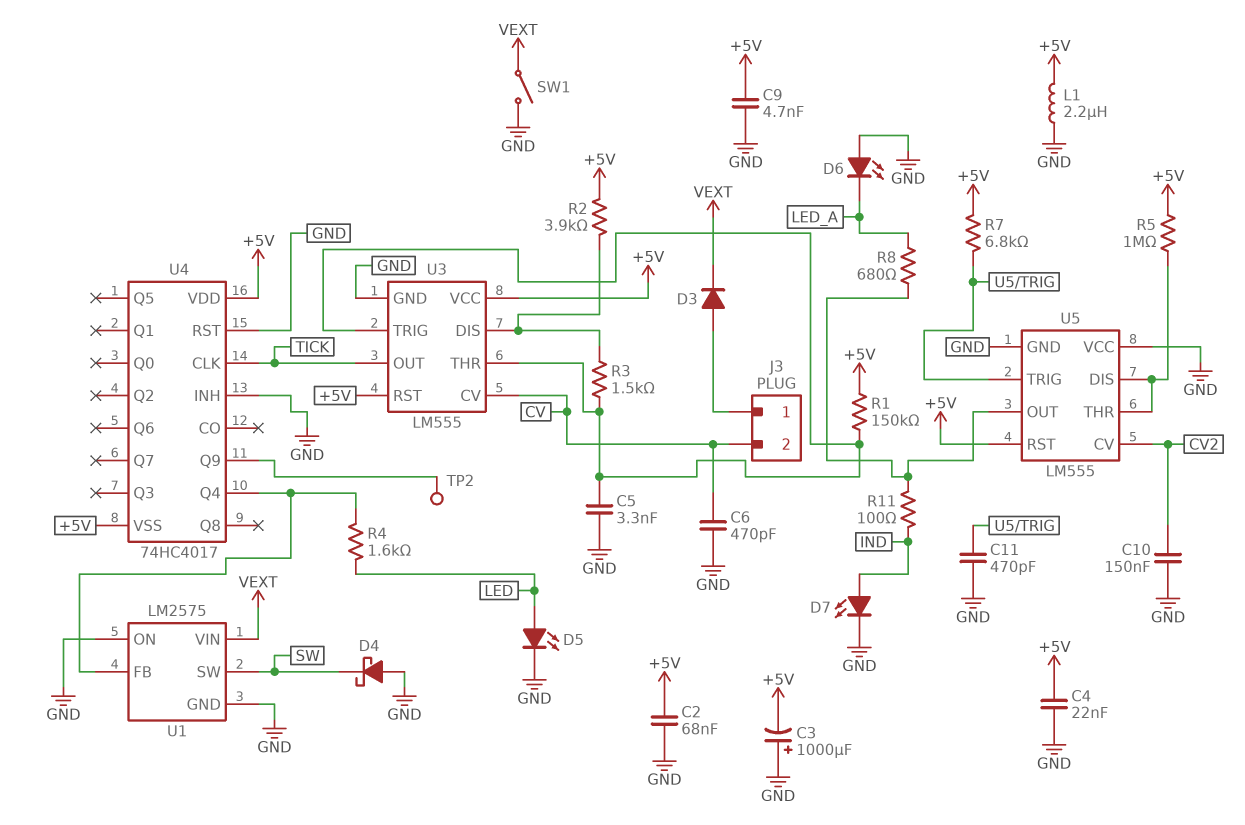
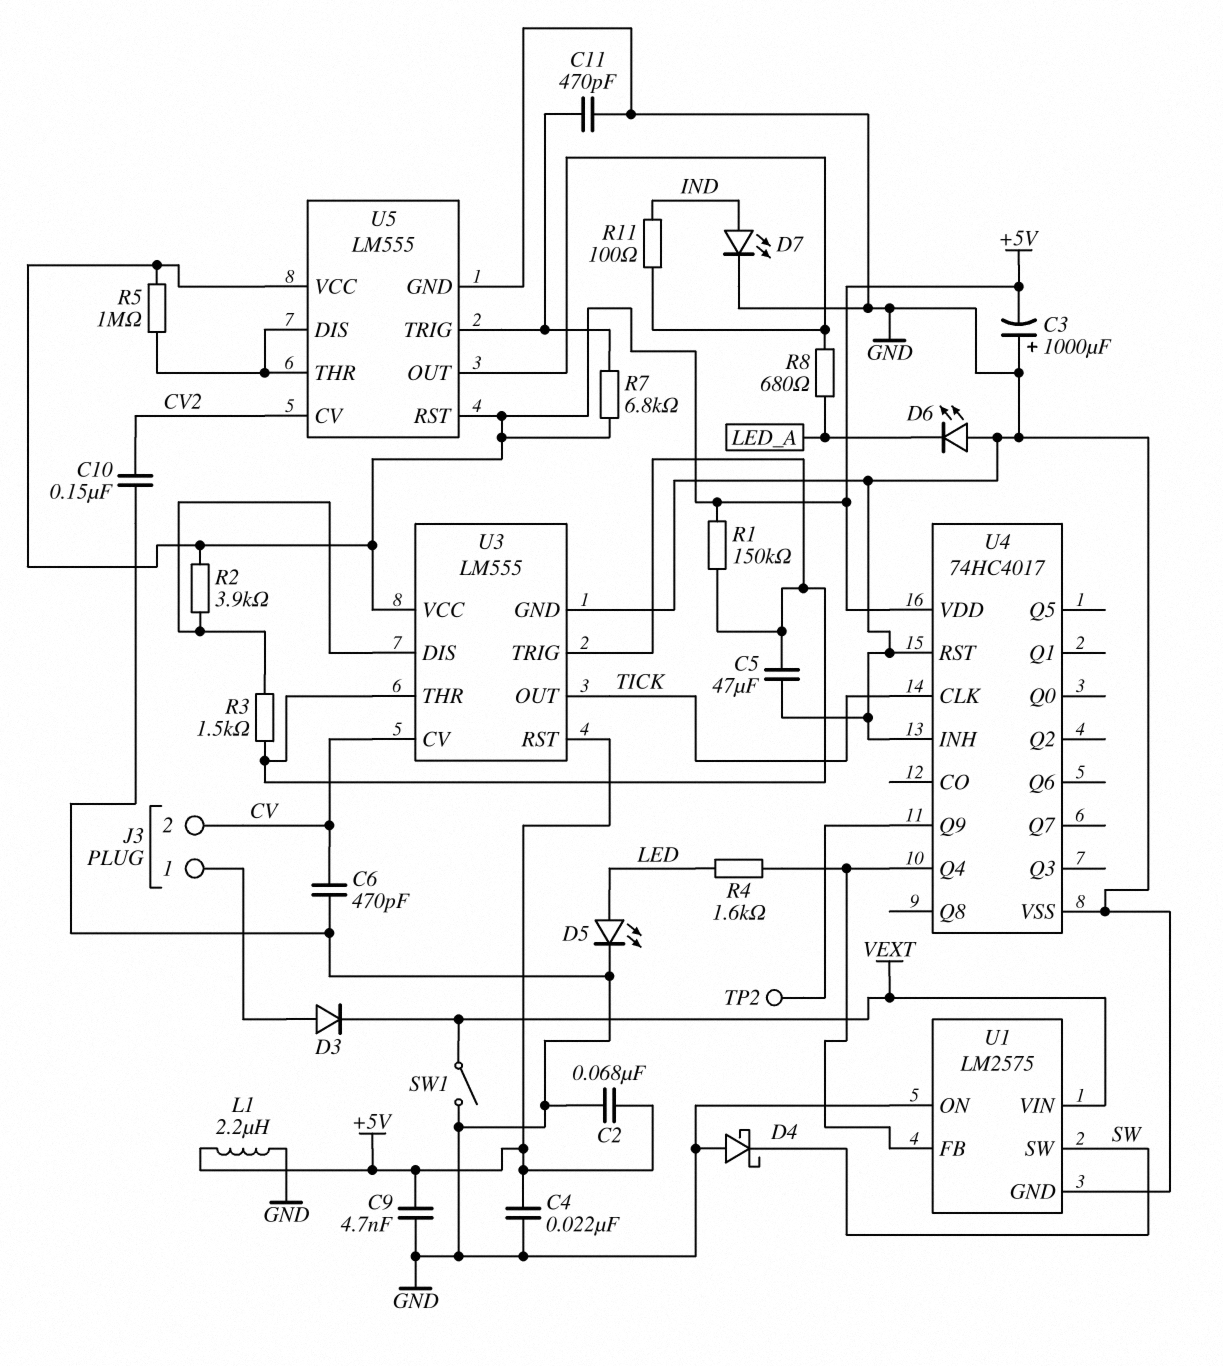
C5: 3.3nF (GND, U3/THR) -> 47uF (GND, U3/THR)
U4 pin VSS: +5V -> GND
U5 pin VCC: GND -> +5V

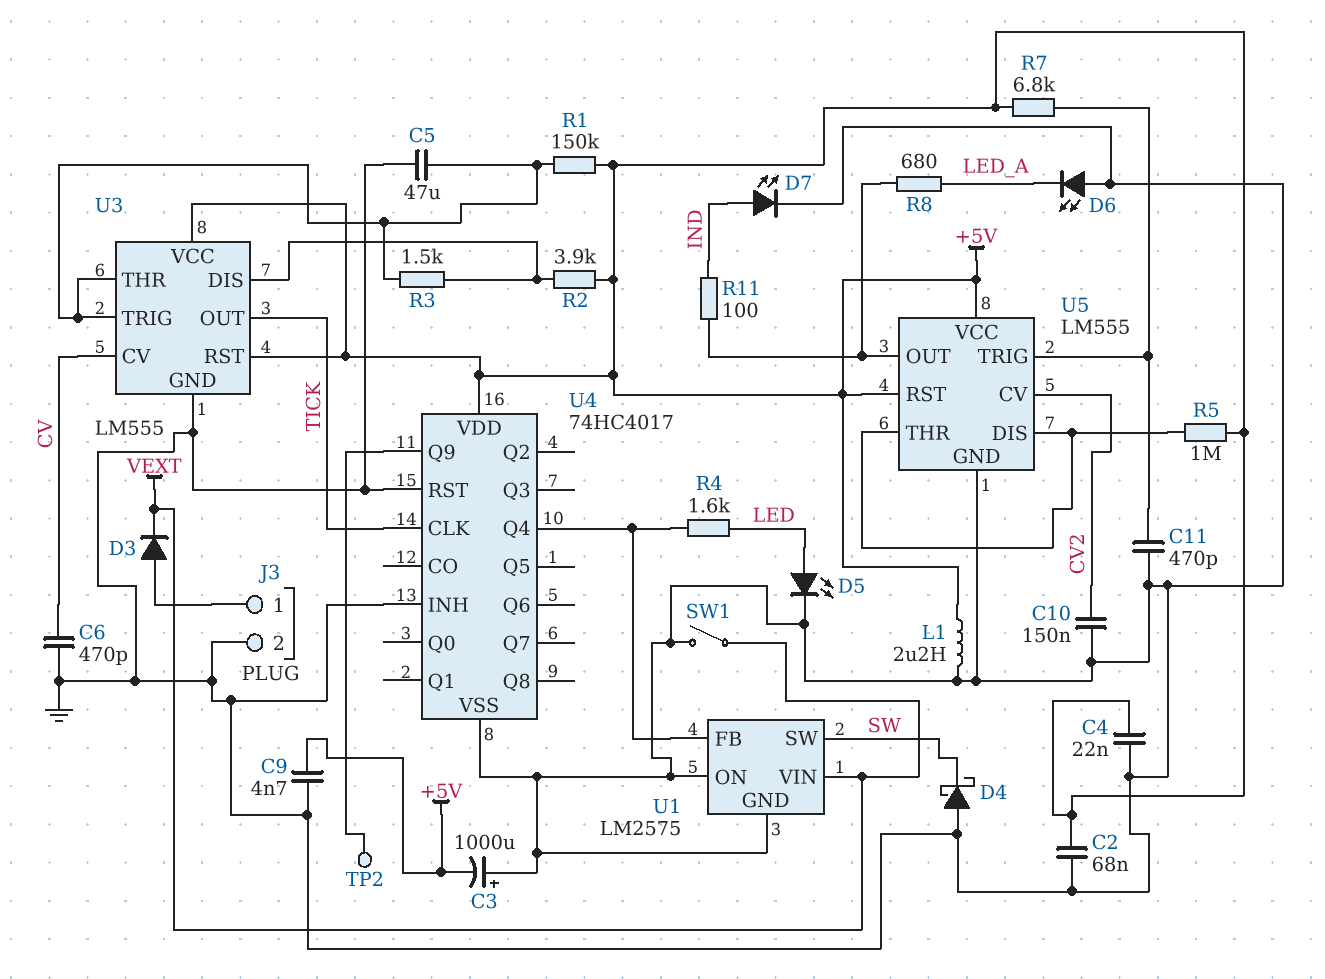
J3 pin 2: CV -> GND

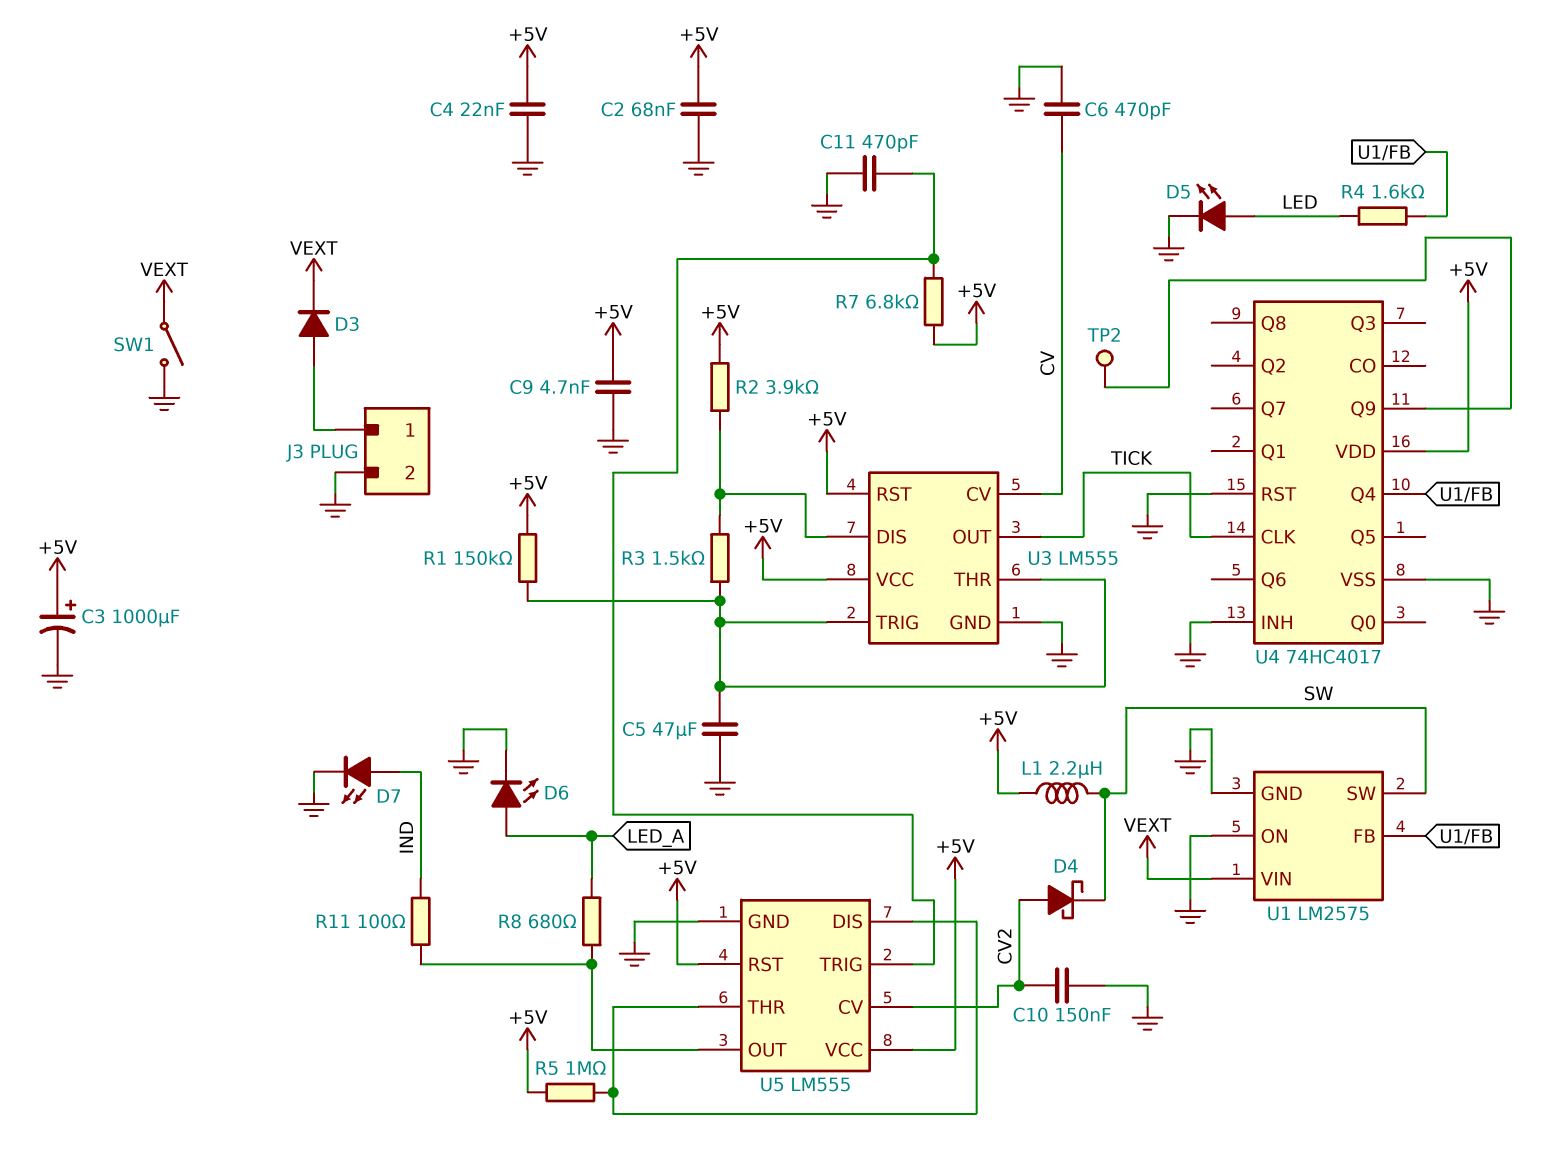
C3: 1000uF (plus GND, minus +5V) -> 1000uF (plus +5V, minus GND)
D4: schottky (A GND, K SW) -> schottky (A CV2, K SW)
D6: LED (A GND, K LED_A) -> LED (A LED_A, K GND)
L1: 2.2uH (+5V, GND) -> 2.2uH (+5V, SW)

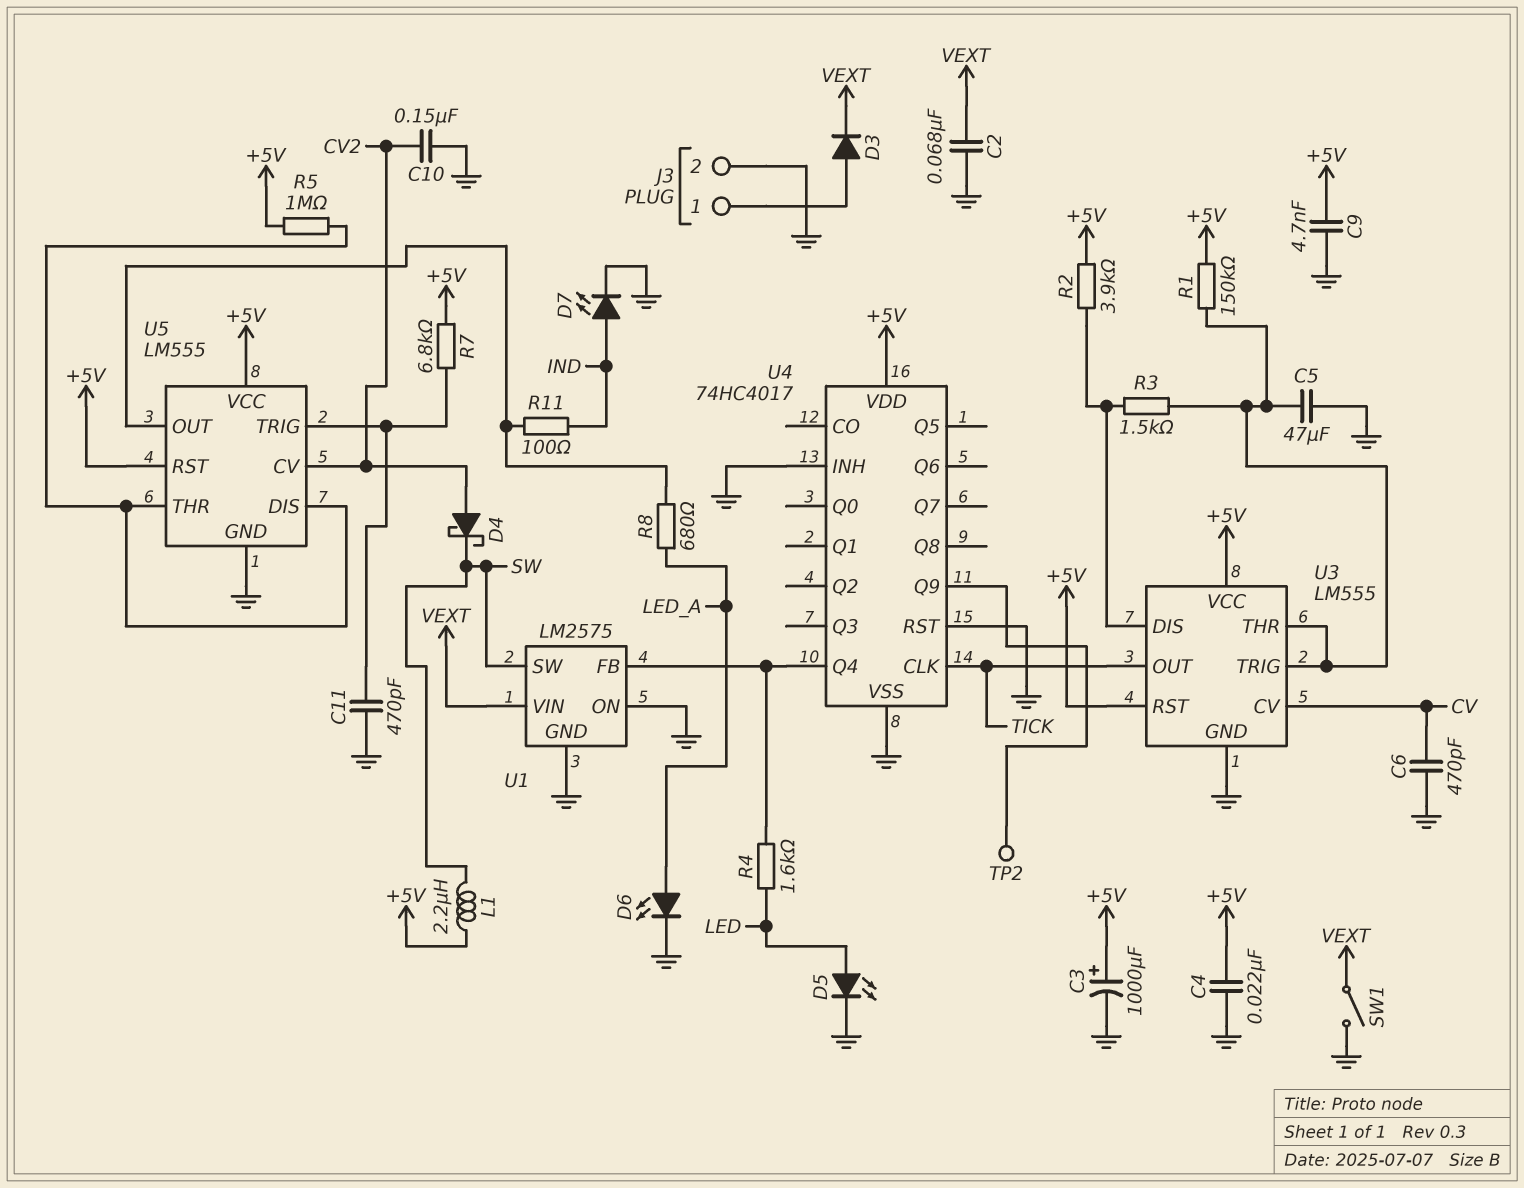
C2: 68nF (+5V, GND) -> 68nF (GND, VEXT)

